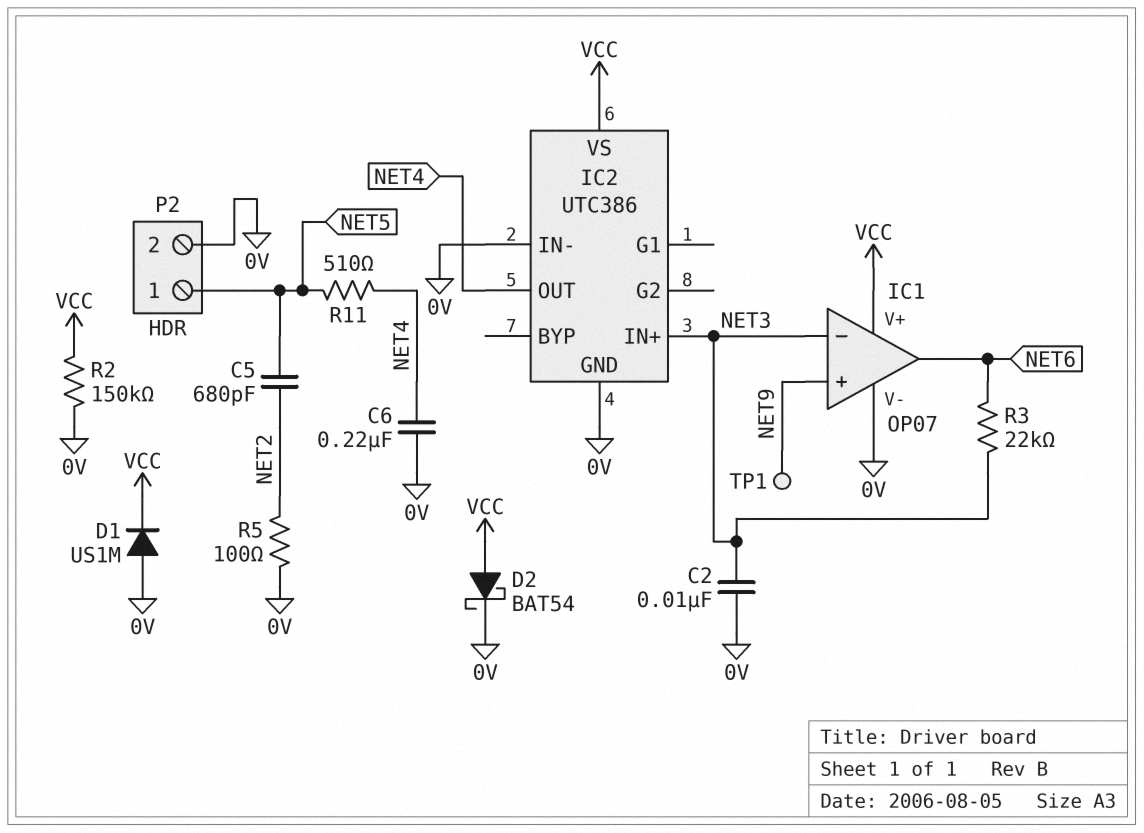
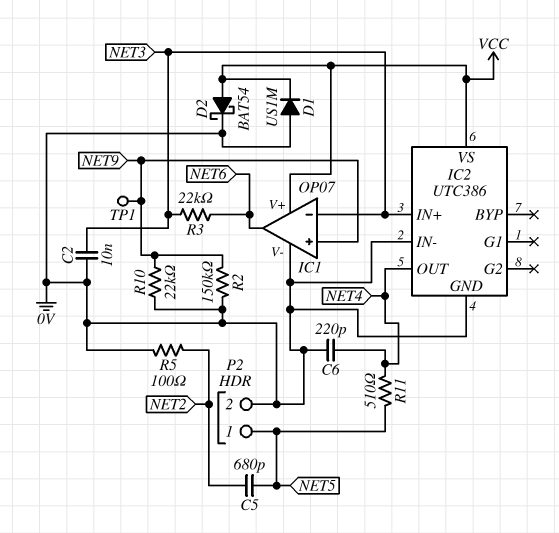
C6: 220nF (0V, NET4) -> 220pF (0V, NET4)
R2: 150k (0V, VCC) -> 150k (0V, NET9)
R10: none -> 22k (0V, NET9)

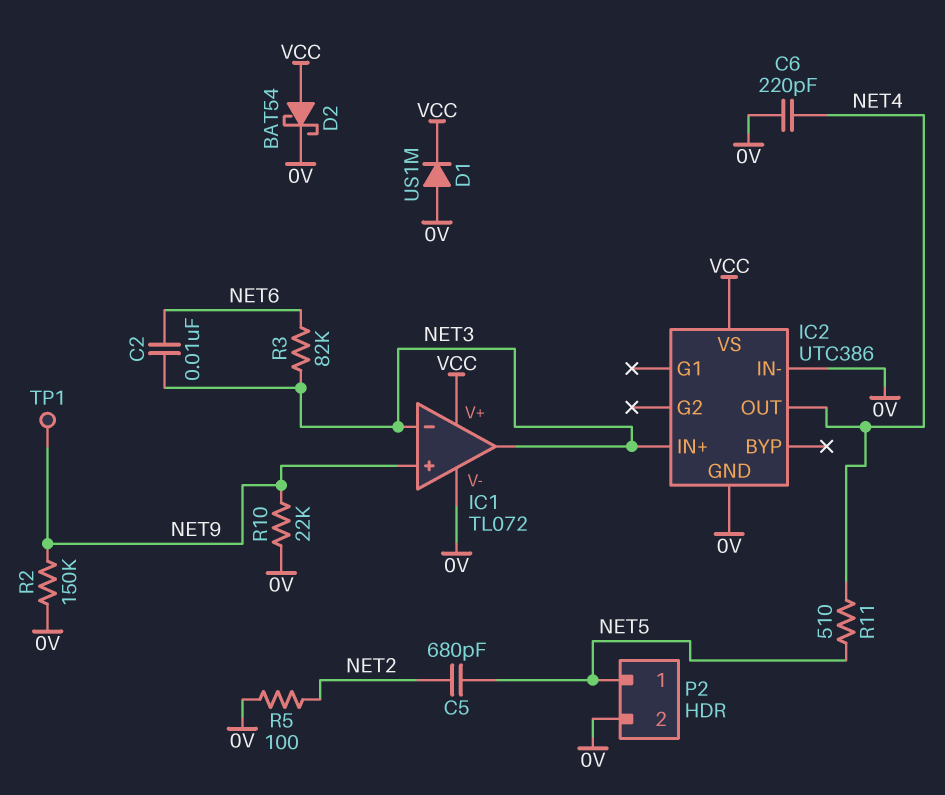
C2: 10nF (0V, NET3) -> 10nF (NET3, NET6)
IC1: OP07 -> TL072
IC1 pin out: NET6 -> NET3
R3: 22k (NET3, NET6) -> 82k (NET3, NET6)

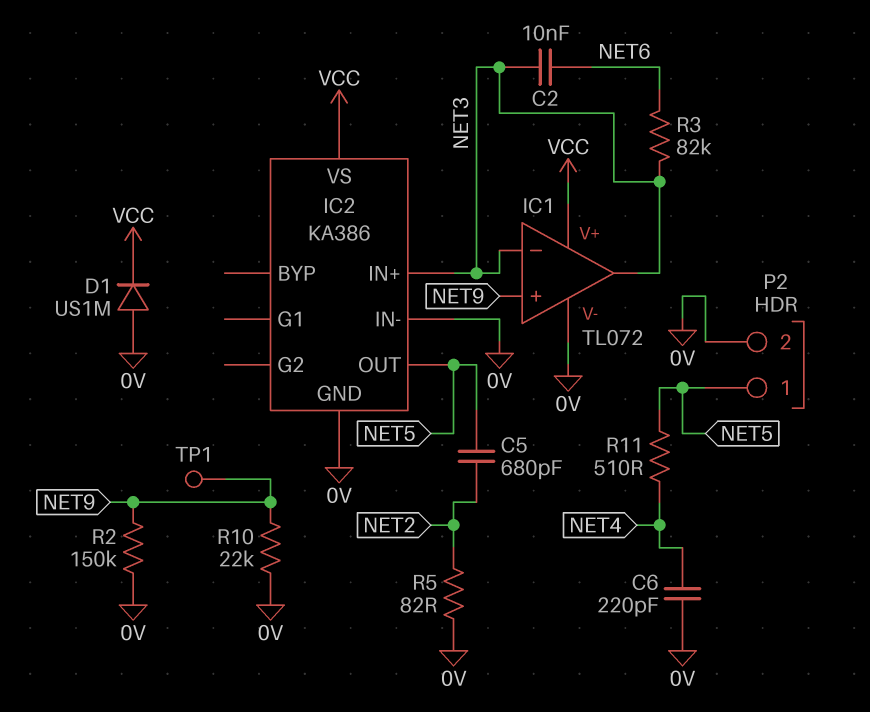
D2: schottky BAT54 (A VCC, K 0V) -> none
IC2: UTC386 -> KA386
IC2 pin OUT: NET4 -> NET5
R5: 100 (0V, NET2) -> 82 (0V, NET2)

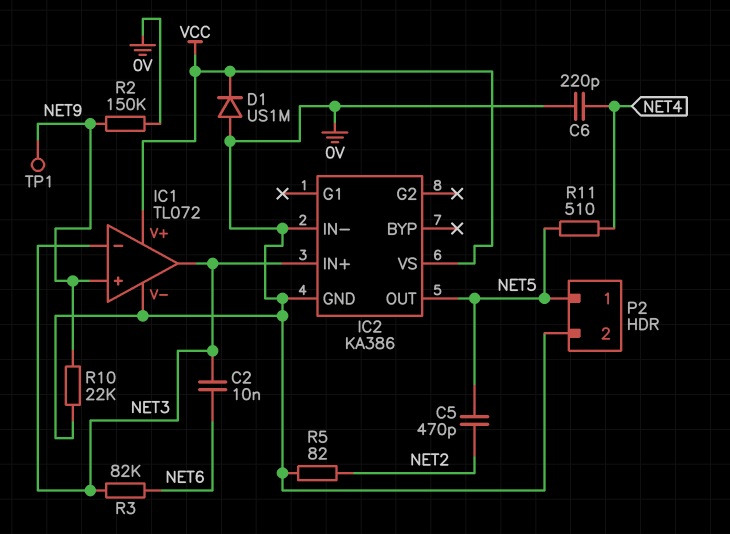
C5: 680pF (NET2, NET5) -> 470pF (NET2, NET5)

